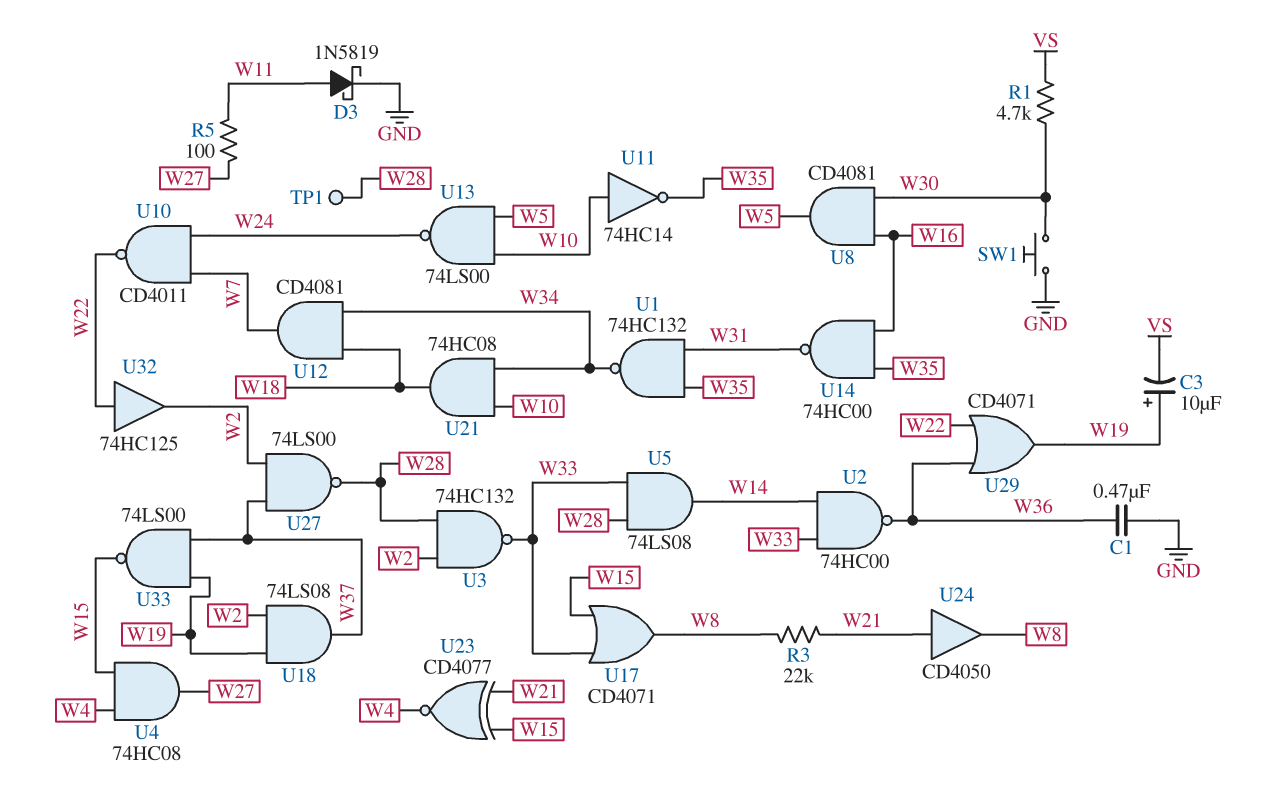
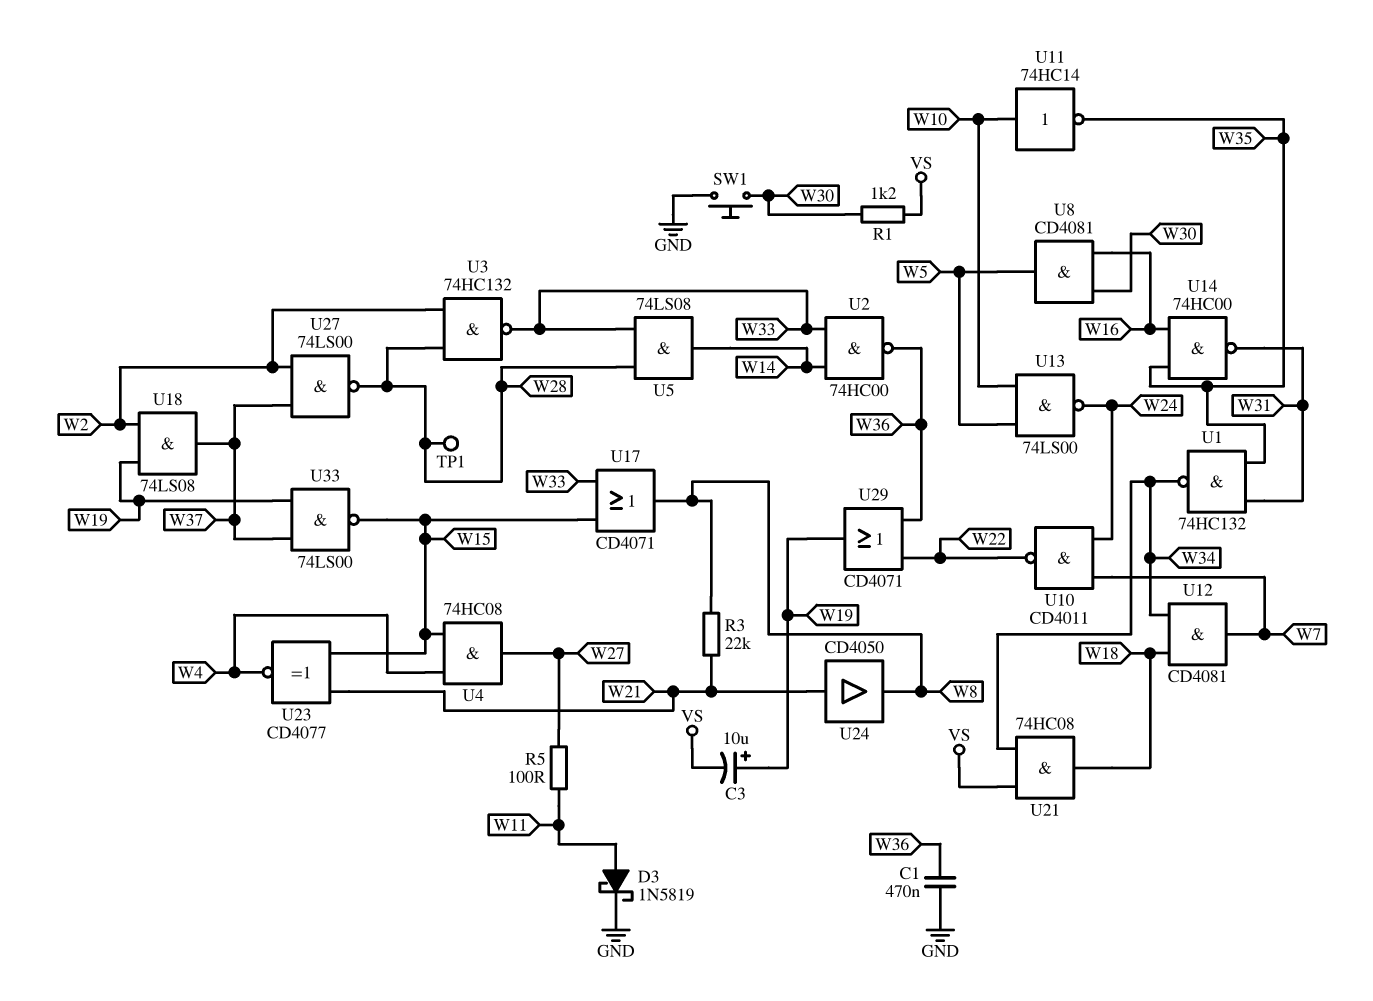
R1: 4.7k (VS, W30) -> 1.2k (VS, W30)
U21: AND 74HC08 (in W10, in W34, out W18) -> AND 74HC08 (in VS, in W34, out W18)
U32: buffer 74HC125 (in W22, out W2) -> none

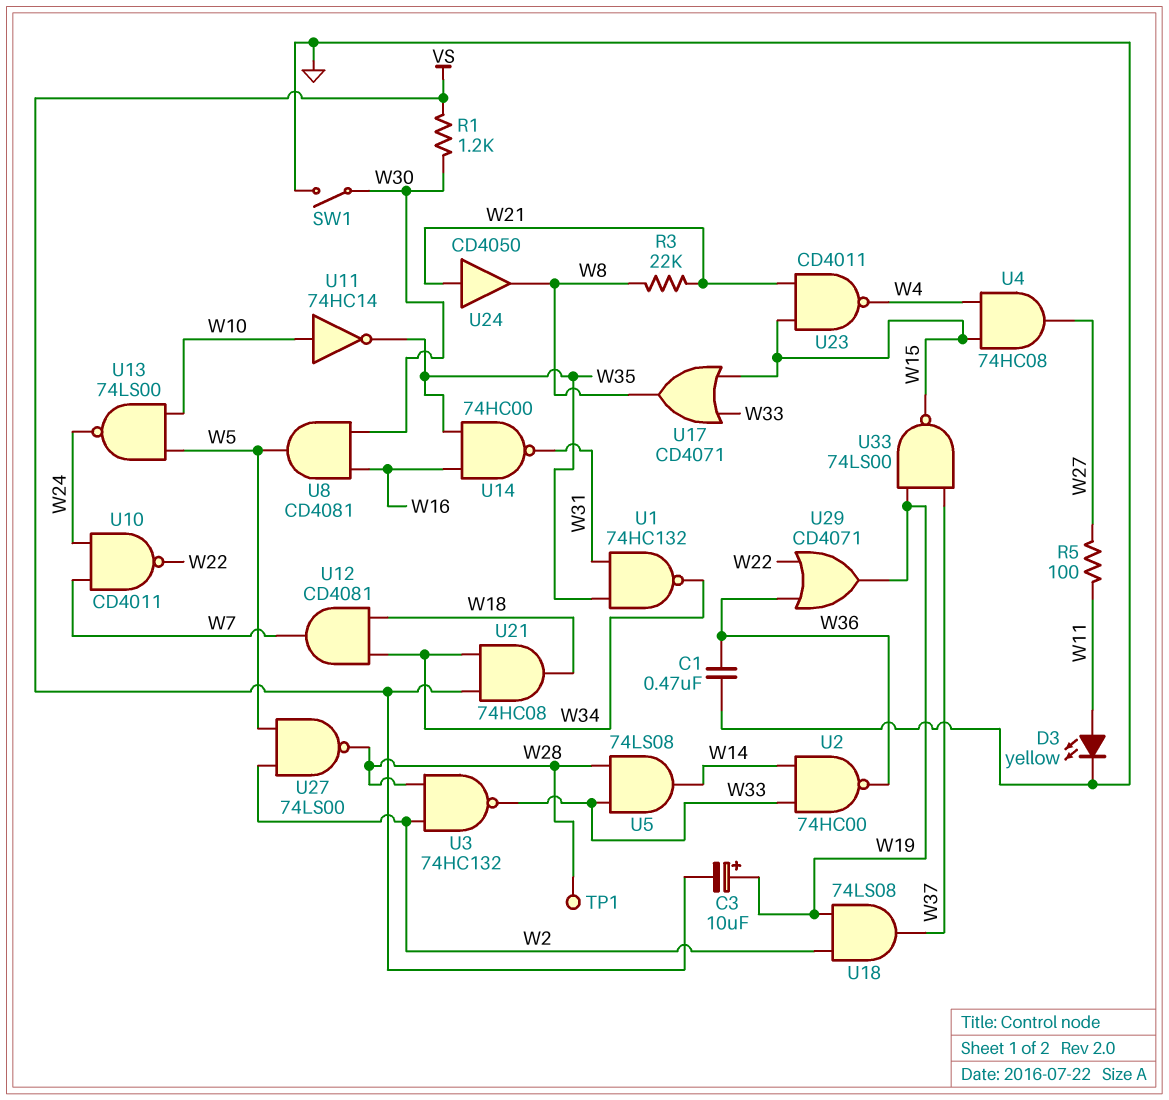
D3: schottky 1N5819 (A W11, K GND) -> LED yellow (A W11, K GND)
SW1: button (GND, W30) -> switch (GND, W30)
U23: XNOR CD4077 (in W15, in W21, out W4) -> NAND CD4011 (in W15, in W21, out W4)
U27: NAND 74LS00 (in W2, in W37, out W28) -> NAND 74LS00 (in W2, in W5, out W28)

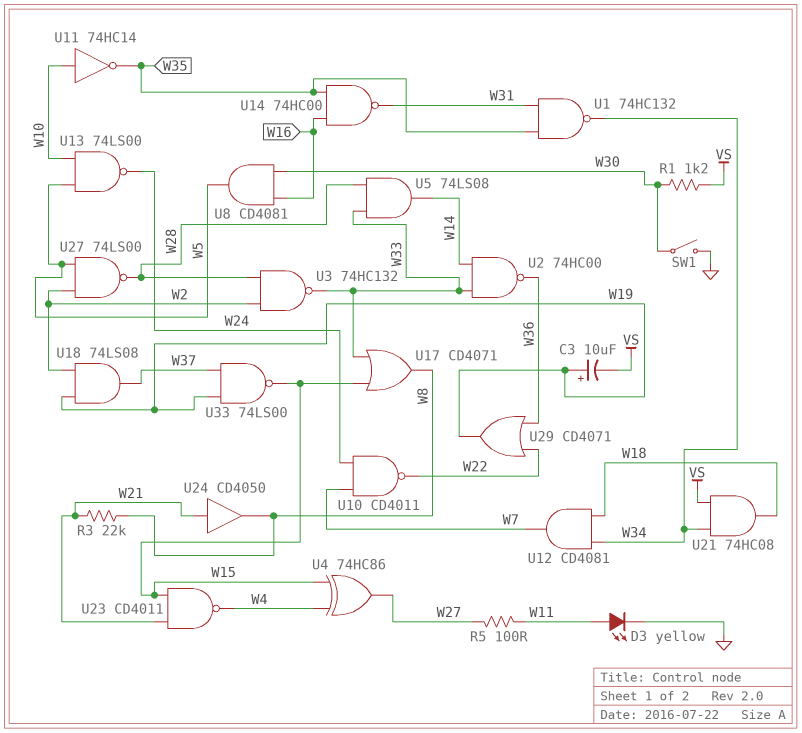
C1: 470nF (GND, W36) -> none
TP1: test point (W28) -> none
U4: AND 74HC08 (in W4, in W15, out W27) -> XOR 74HC86 (in W4, in W15, out W27)

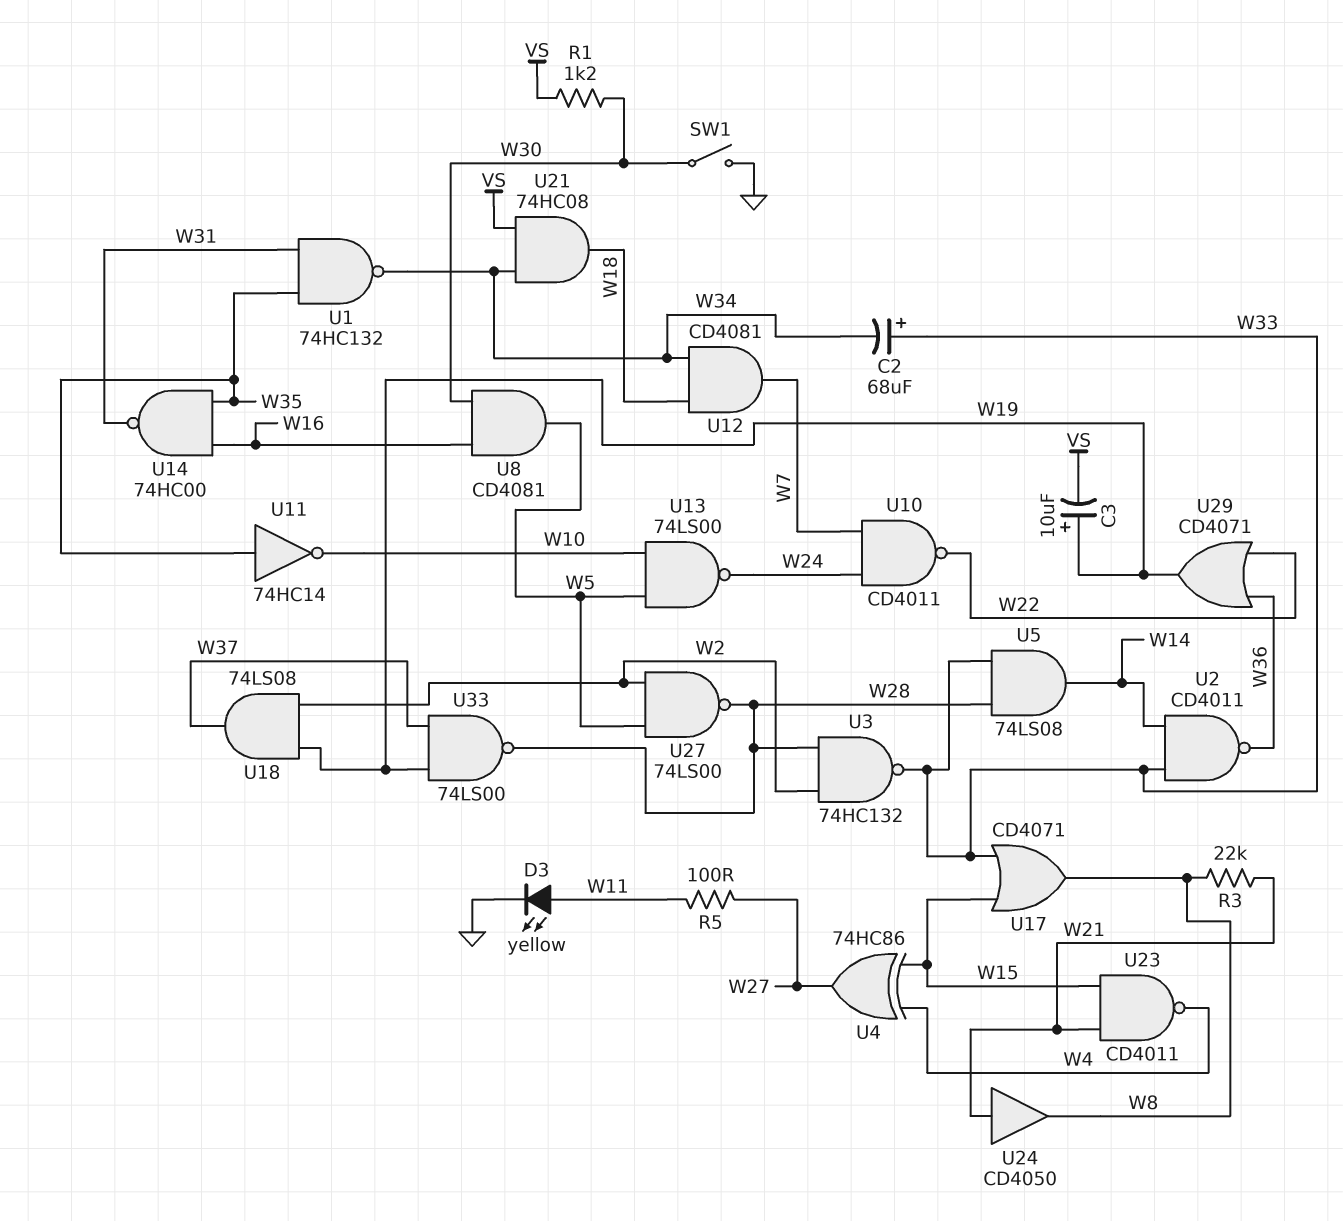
C2: none -> 68uF (plus W33, minus W34)
U2: NAND 74HC00 (in W14, in W33, out W36) -> NAND CD4011 (in W14, in W33, out W36)
U11: NOT 74HC14 (in W10, out W35) -> NOT 74HC14 (in W35, out W10)
U33: NAND 74LS00 (in W19, in W37, out W15) -> NAND 74LS00 (in W19, in W37, out W28)

